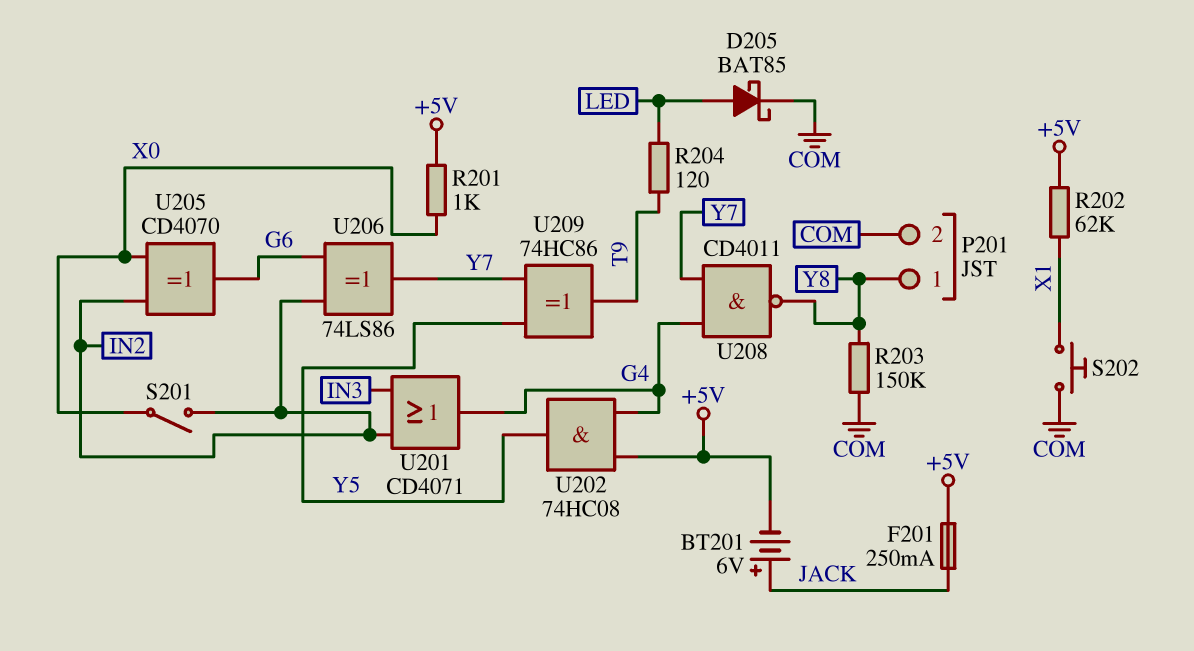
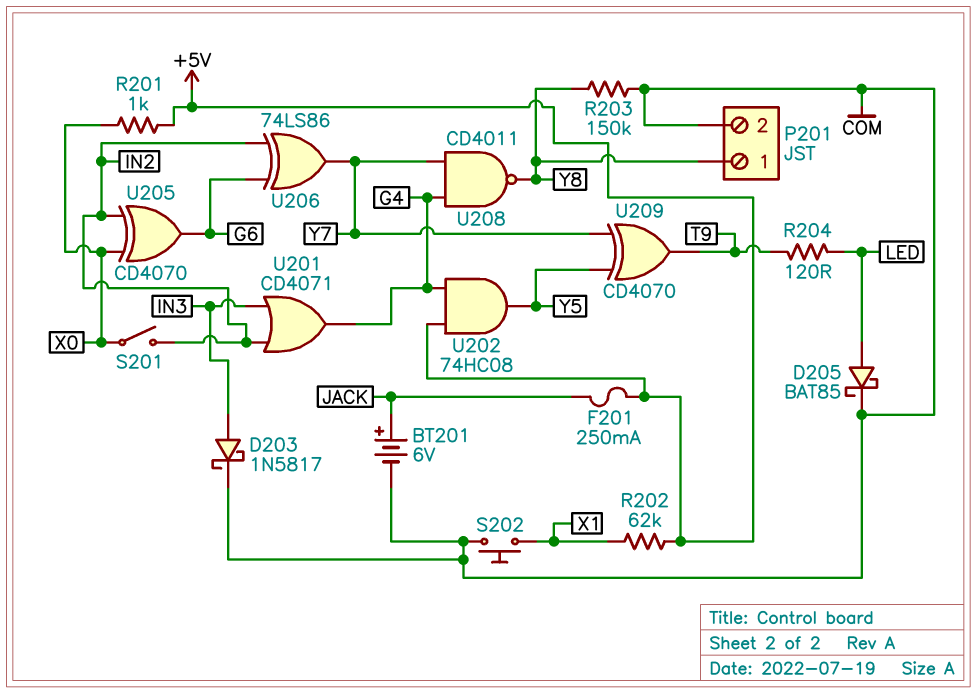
BT201: 6V (plus JACK, minus +5V) -> 6V (plus JACK, minus COM)
D203: none -> schottky 1N5817 (A IN3, K COM)
U209: XOR 74HC86 (in Y5, in Y7, out T9) -> XOR CD4070 (in Y5, in Y7, out T9)

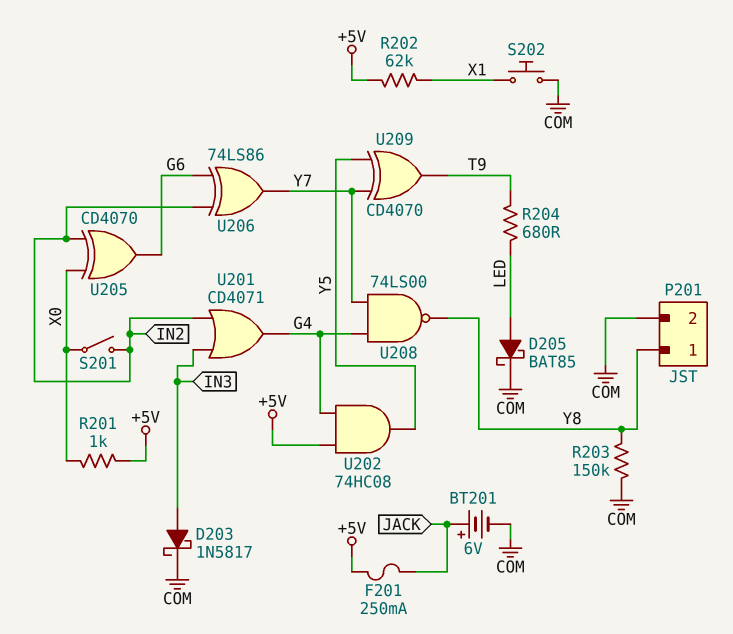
R204: 120 (LED, T9) -> 680 (LED, T9)
U208: NAND CD4011 (in G4, in Y7, out Y8) -> NAND 74LS00 (in G4, in Y7, out Y8)

